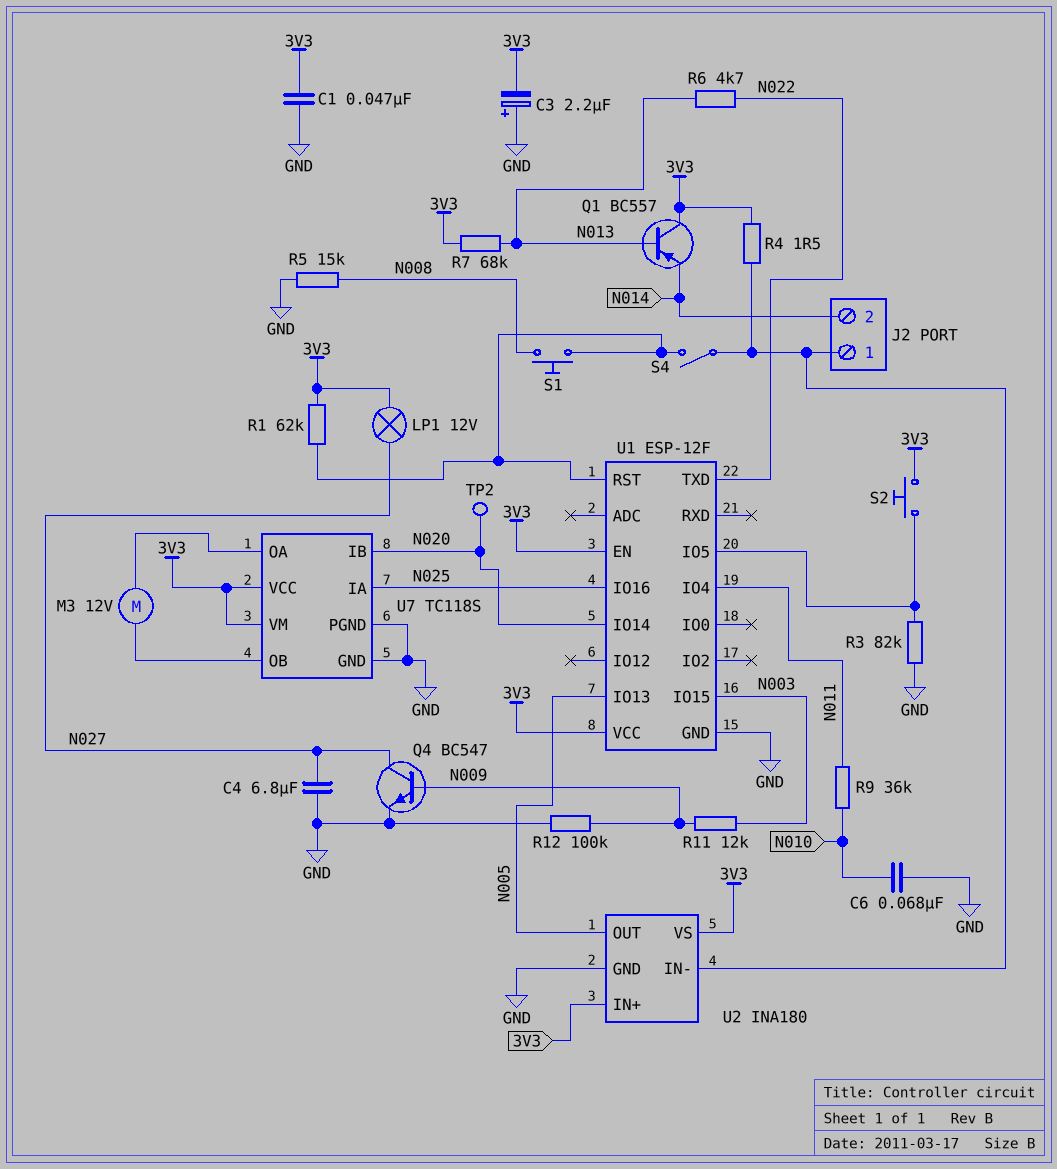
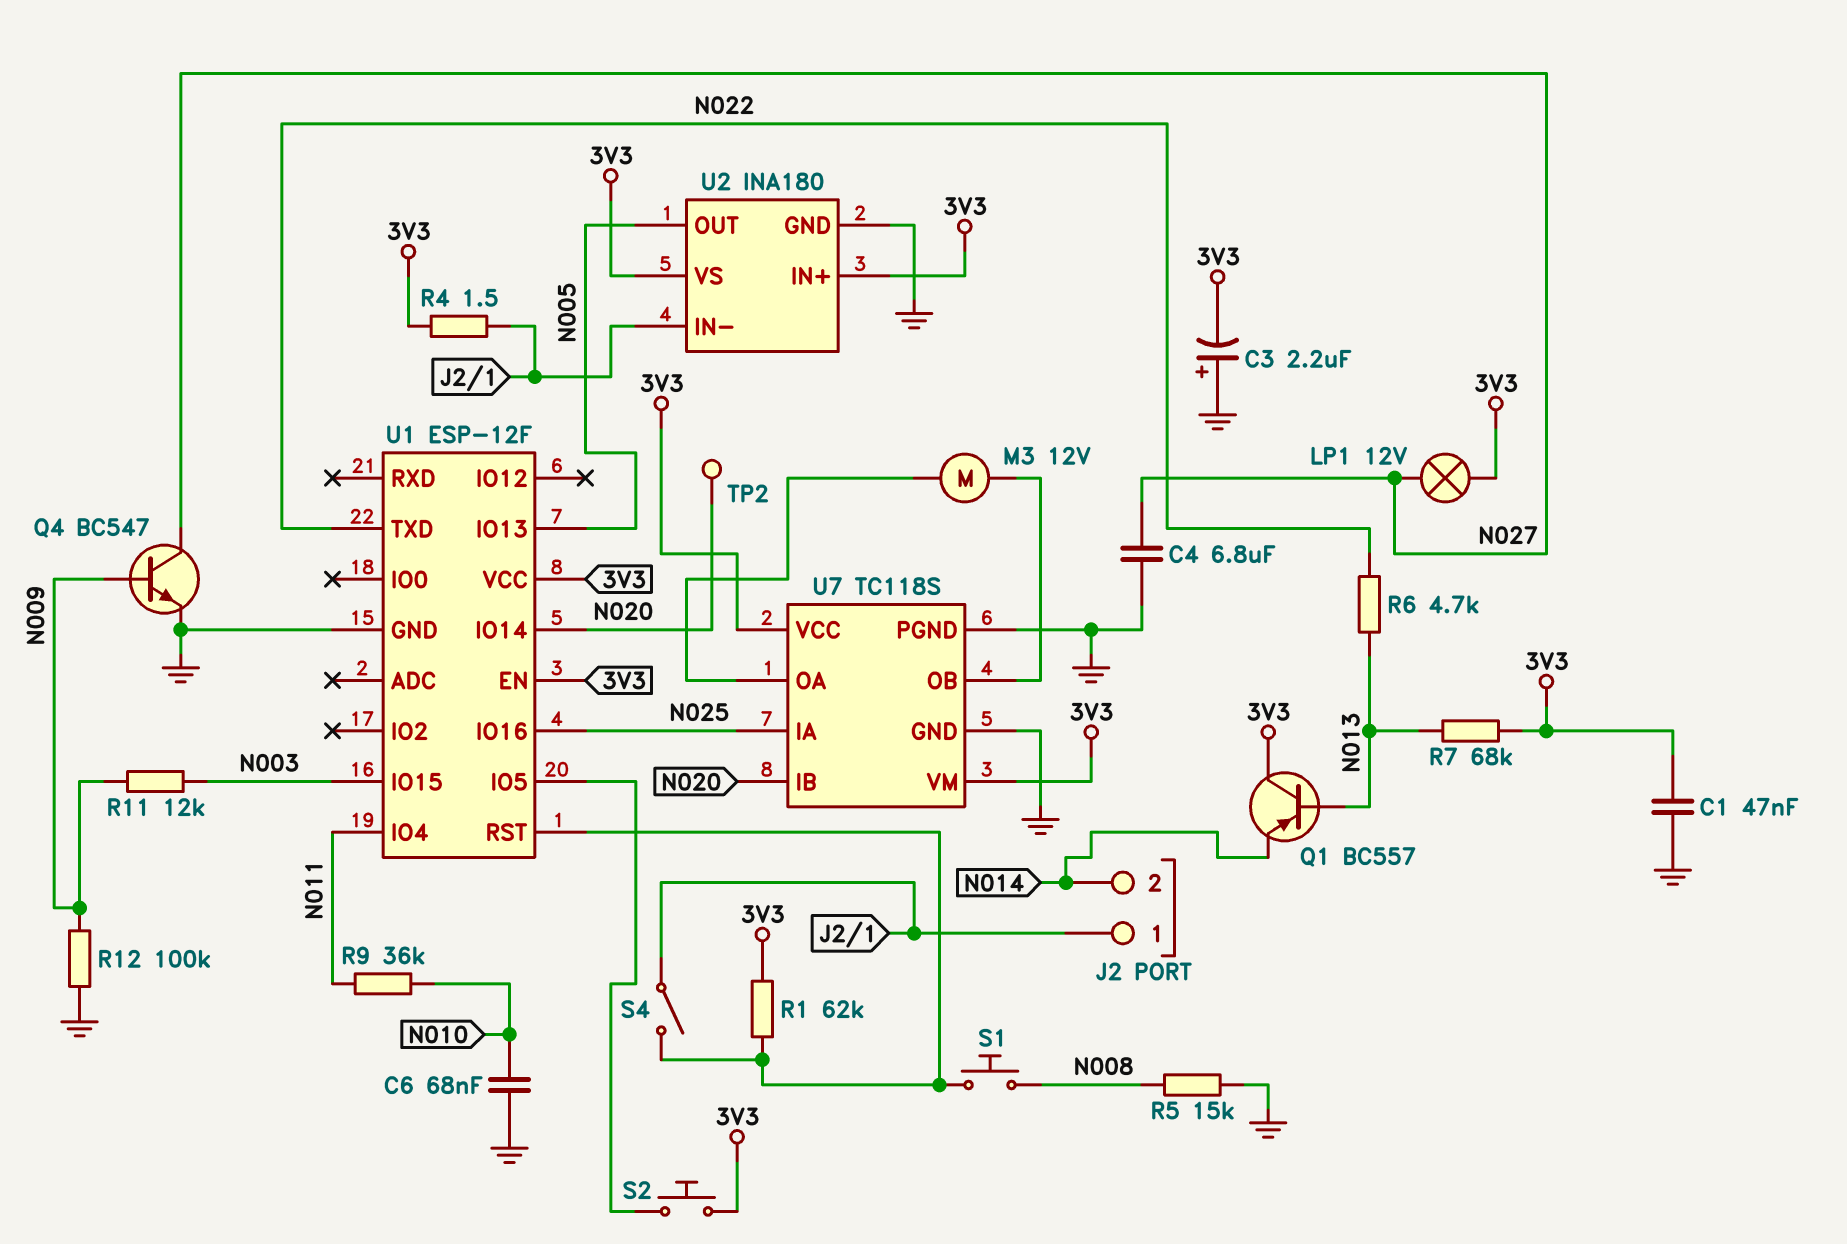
R3: 82k (GND, U1/IO5) -> none

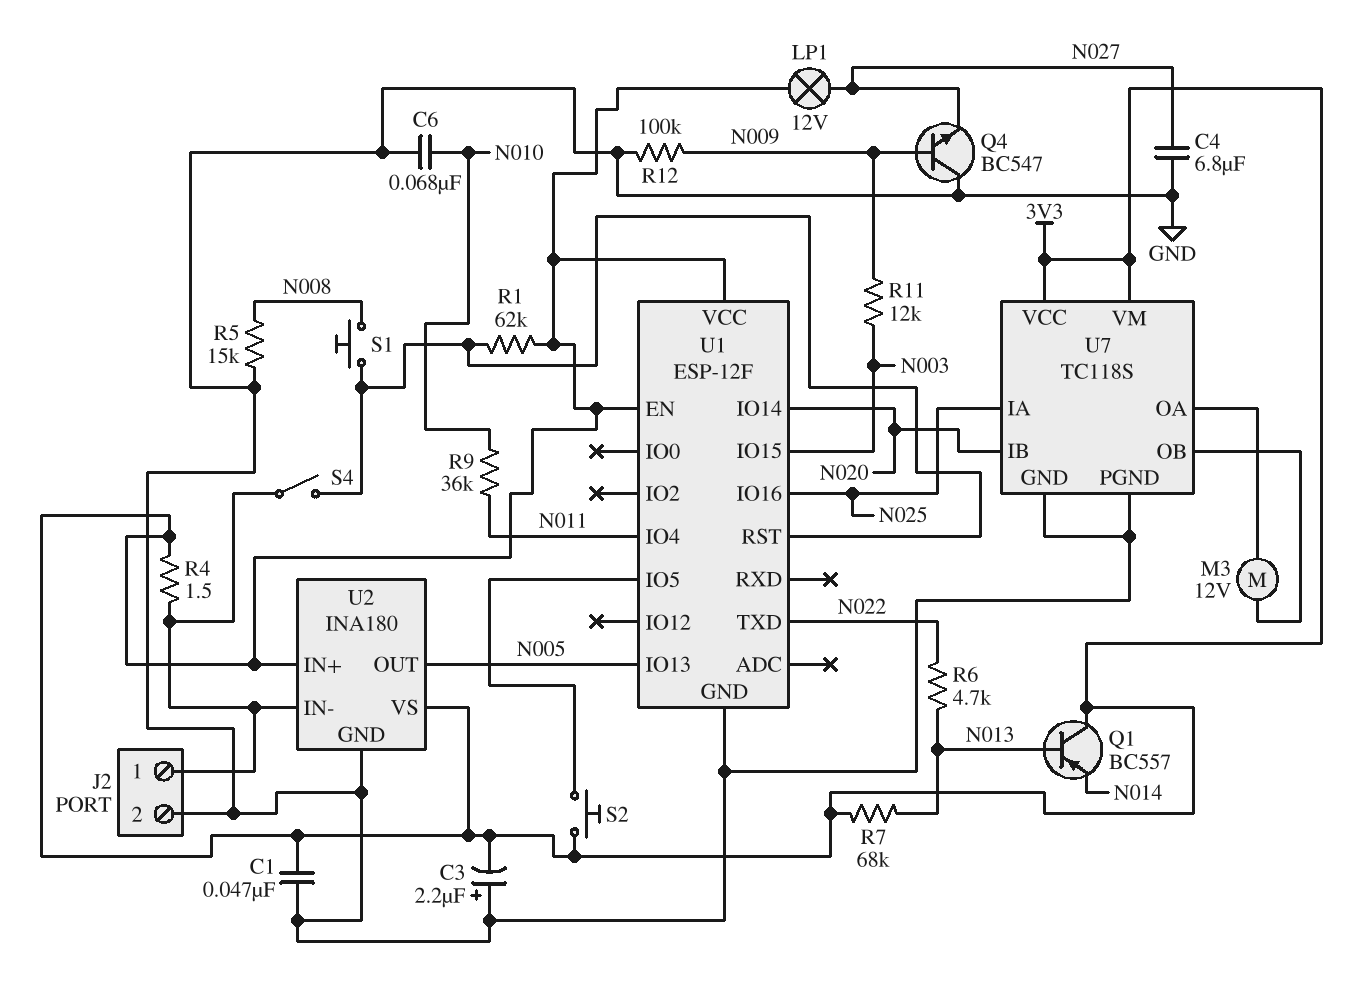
J2 pin 2: N014 -> GND
Q4: NPN BC547 (B N009, C N027, E GND) -> NPN BC547 (B N009, C GND, E N027)
TP2: test point (N020) -> none

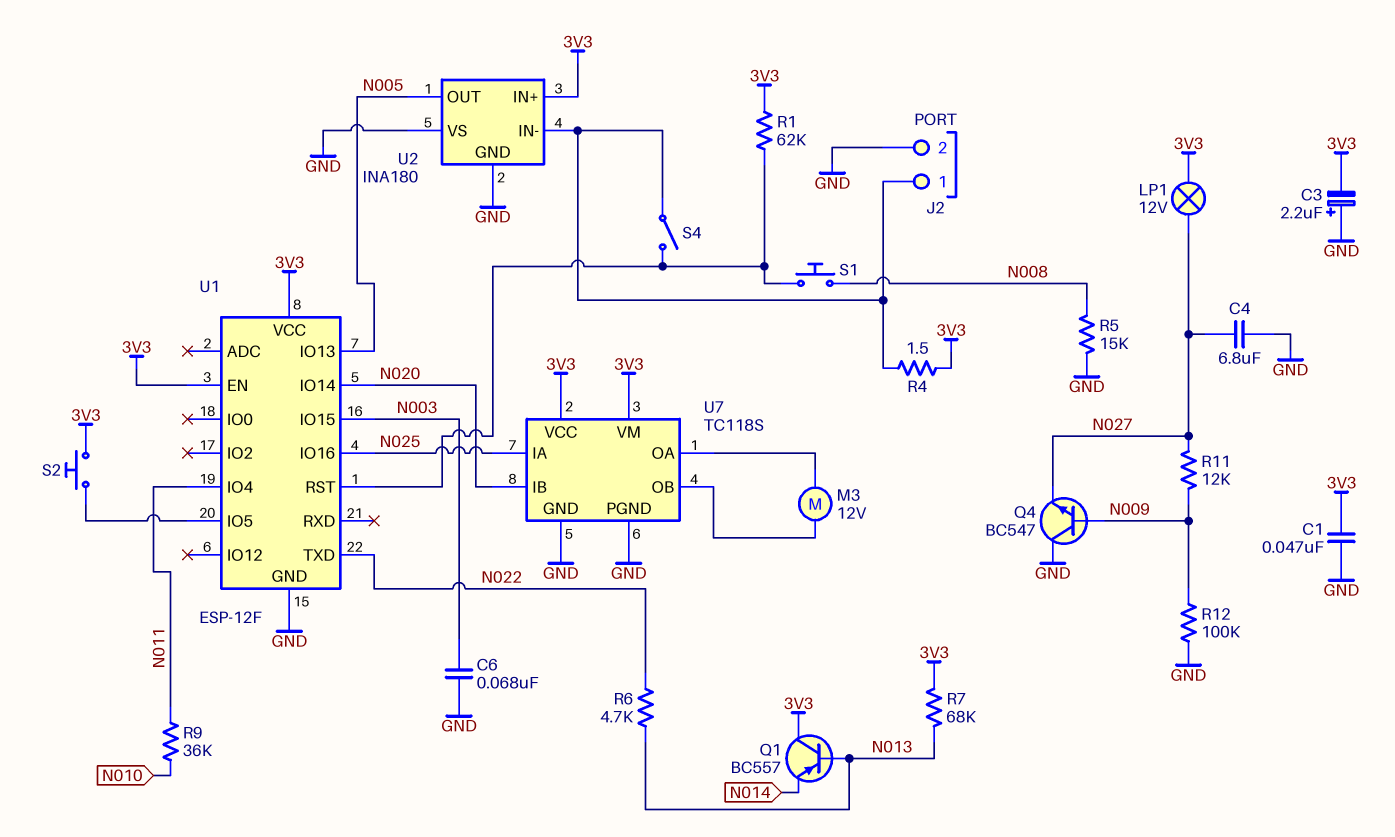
C6: 68nF (GND, N010) -> 68nF (GND, N003)
R11: 12k (N003, N009) -> 12k (N009, N027)
U2 pin VS: 3V3 -> GND

